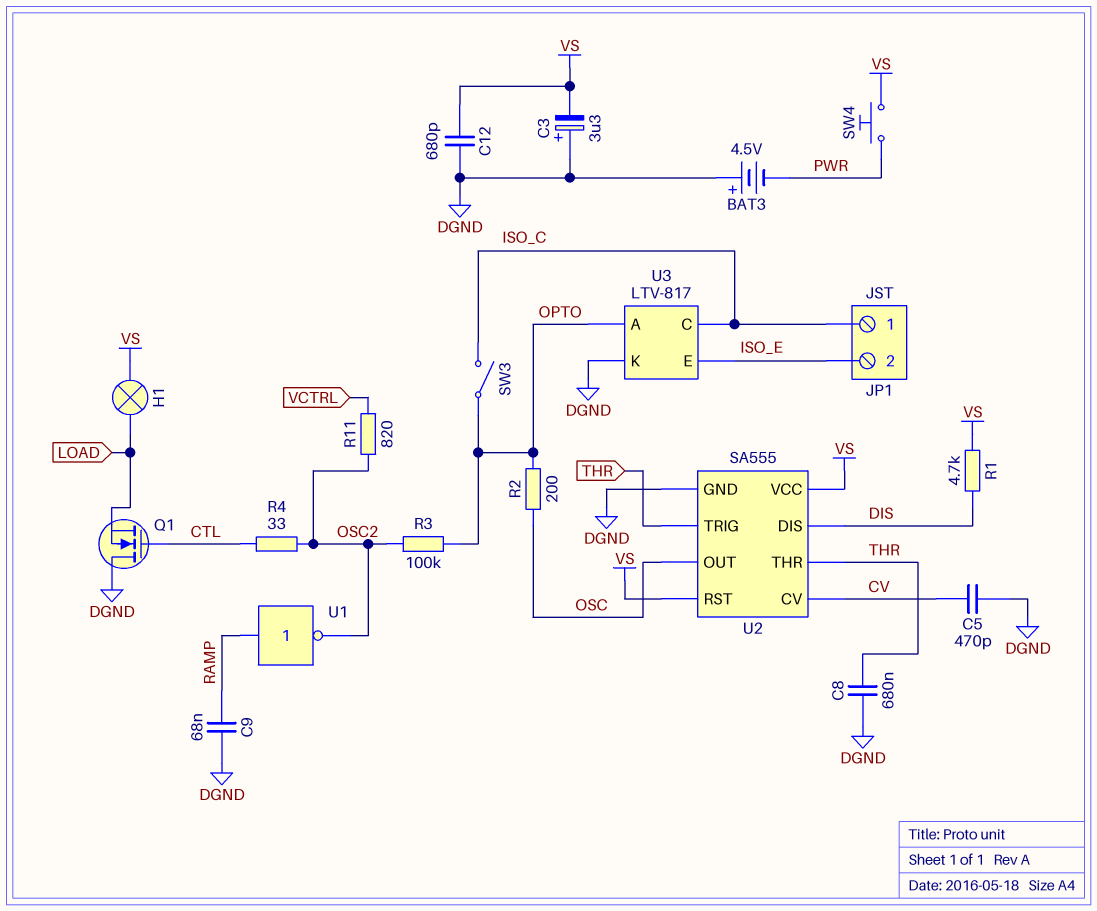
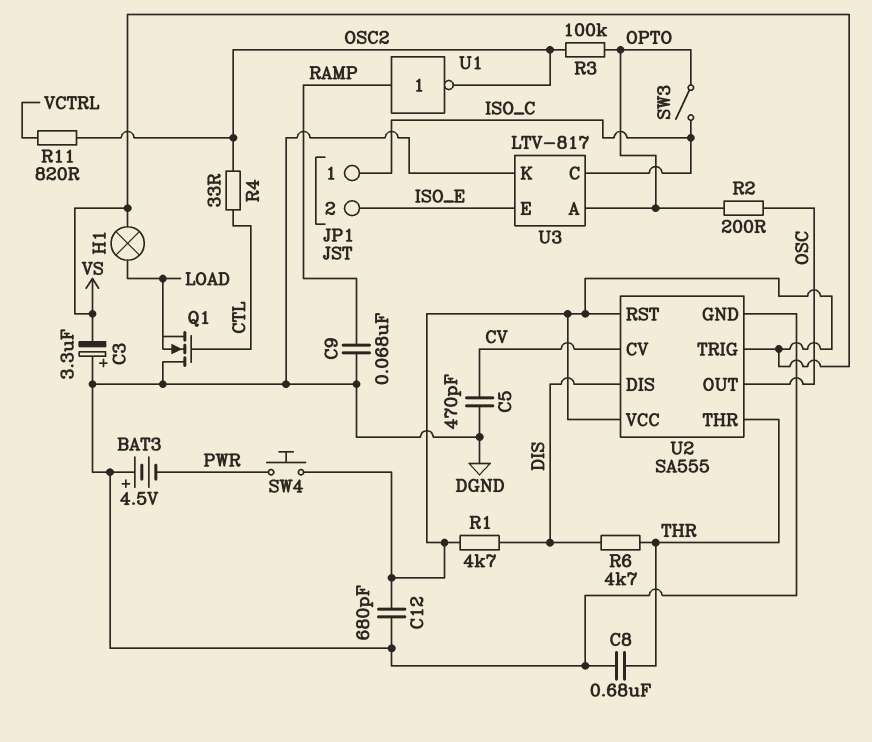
R6: none -> 4.7k (DIS, THR)
U2 pin TRIG: THR -> VS

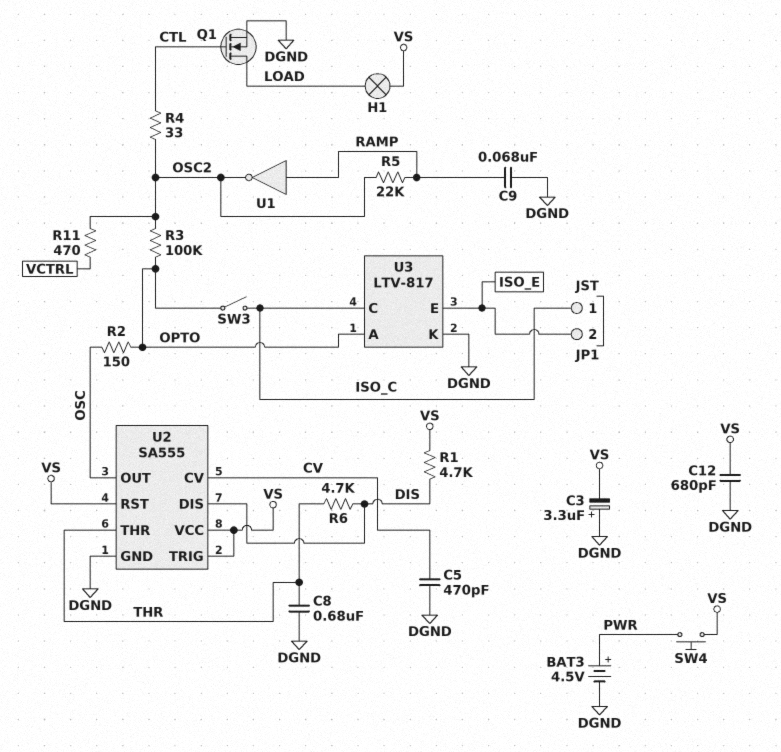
BAT3: 4.5V (plus DGND, minus PWR) -> 4.5V (plus PWR, minus DGND)
Q1: NMOS (G CTL, D DGND, S LOAD) -> NMOS (G CTL, D LOAD, S DGND)
R2: 200 (OPTO, OSC) -> 150 (OPTO, OSC)
R5: none -> 22k (OSC2, RAMP)
R11: 820 (OSC2, VCTRL) -> 470 (OSC2, VCTRL)

